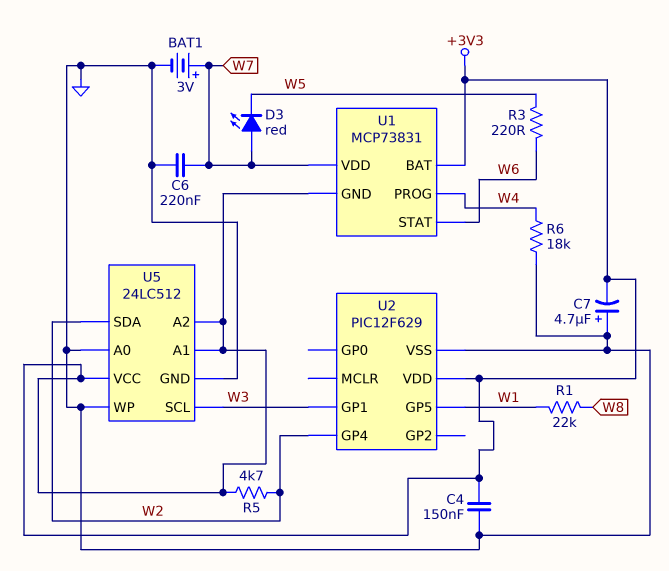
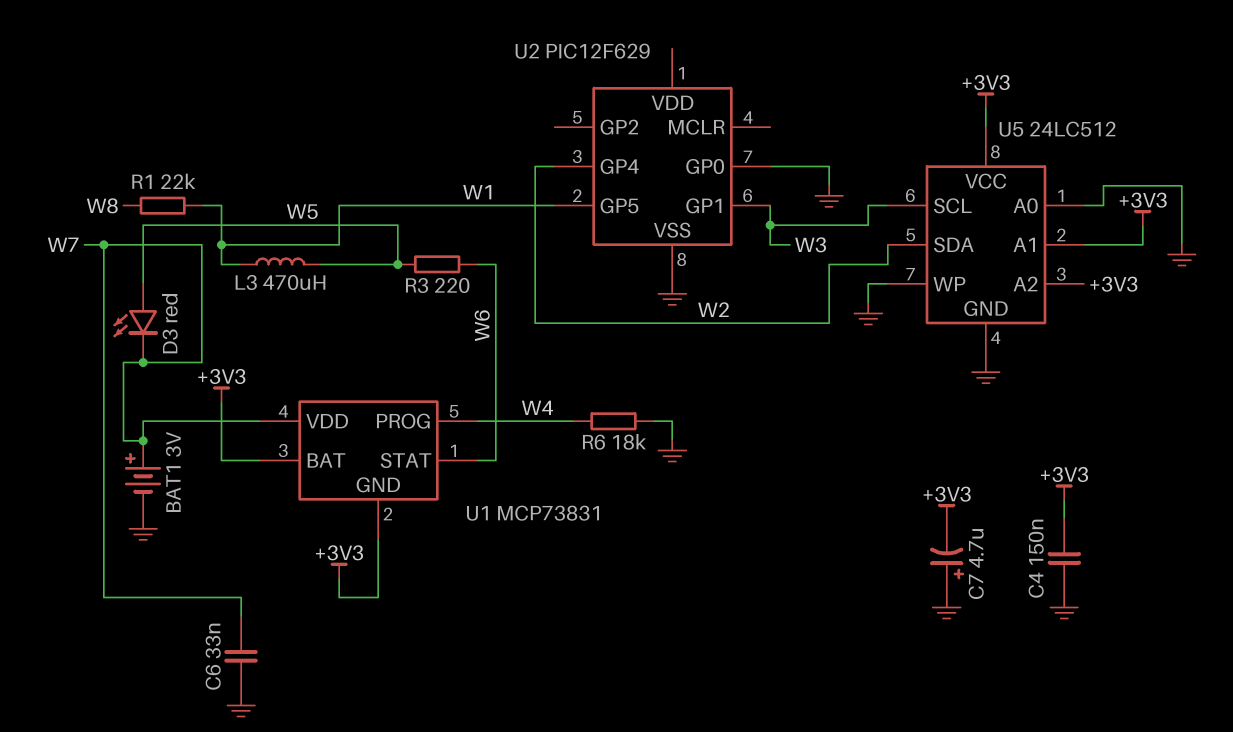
C6: 220nF (GND, W7) -> 33nF (GND, W7)
D3: LED red (A W7, K W5) -> LED red (A W5, K W7)
L3: none -> 470uH (W1, W5)
R5: 4.7k (+3V3, W2) -> none
U2 pin GP0: none -> GND
U2 pin VDD: +3V3 -> none

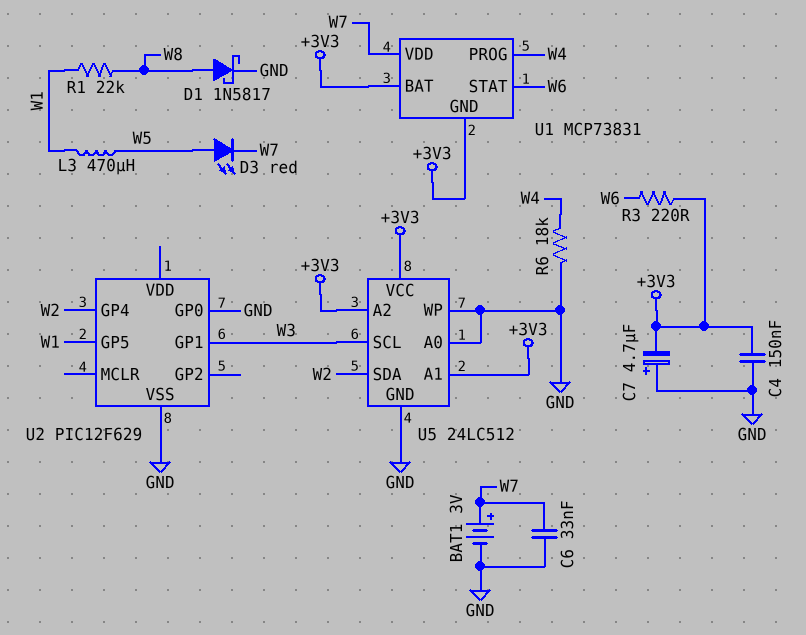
D1: none -> schottky 1N5817 (A W8, K GND)
R3: 220 (W5, W6) -> 220 (+3V3, W6)

